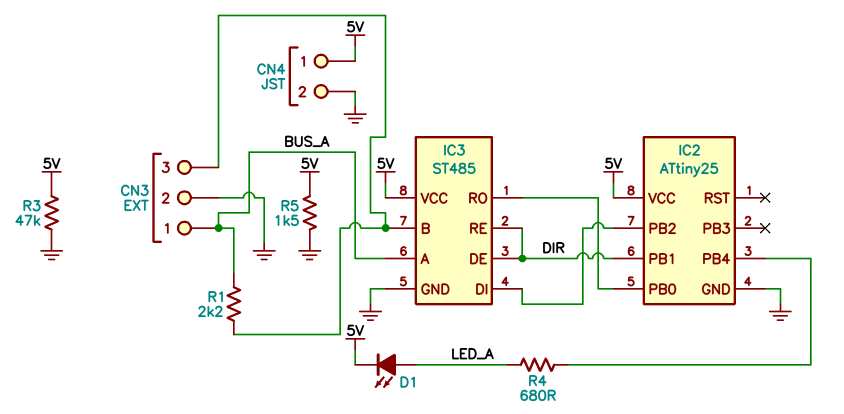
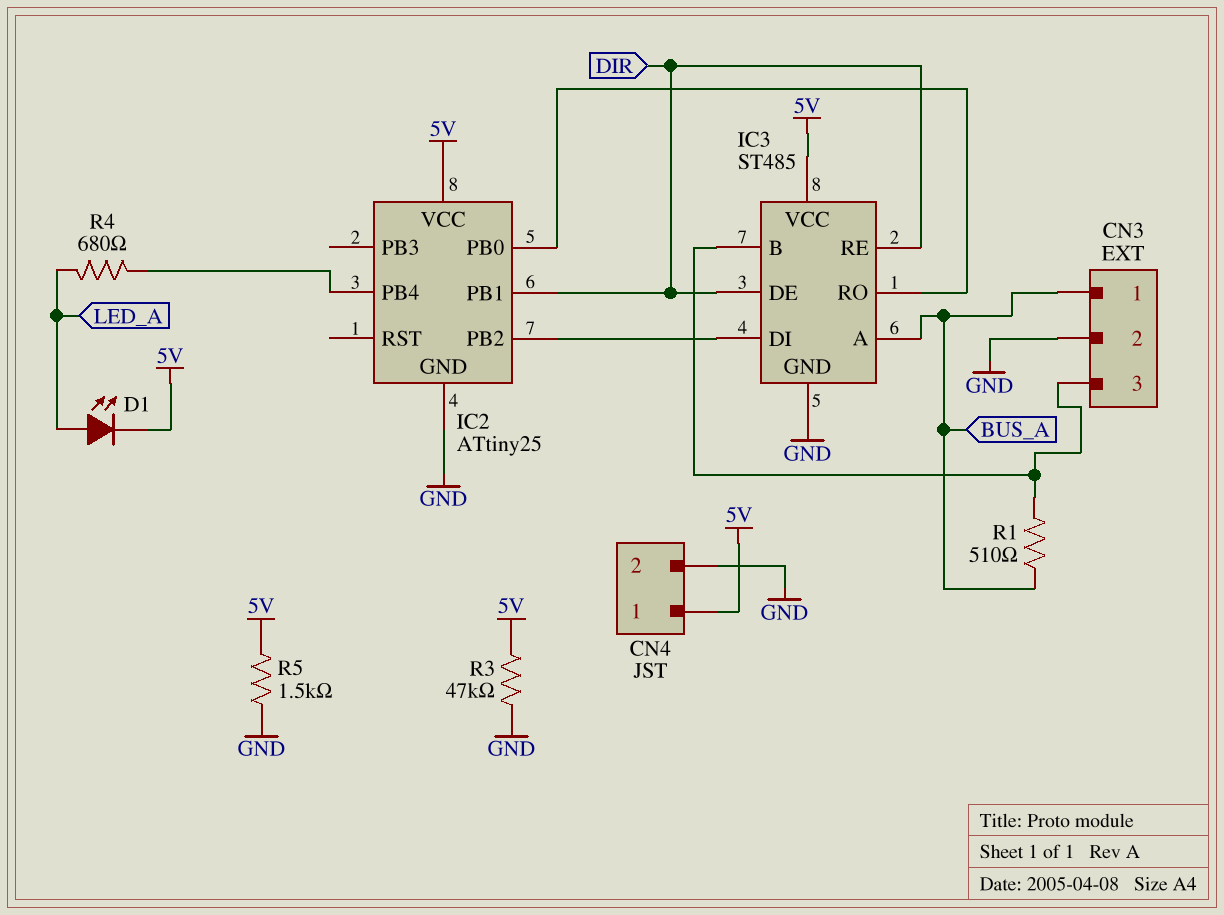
R1: 2.2k (BUS_A, CN3/3) -> 510 (BUS_A, CN3/3)

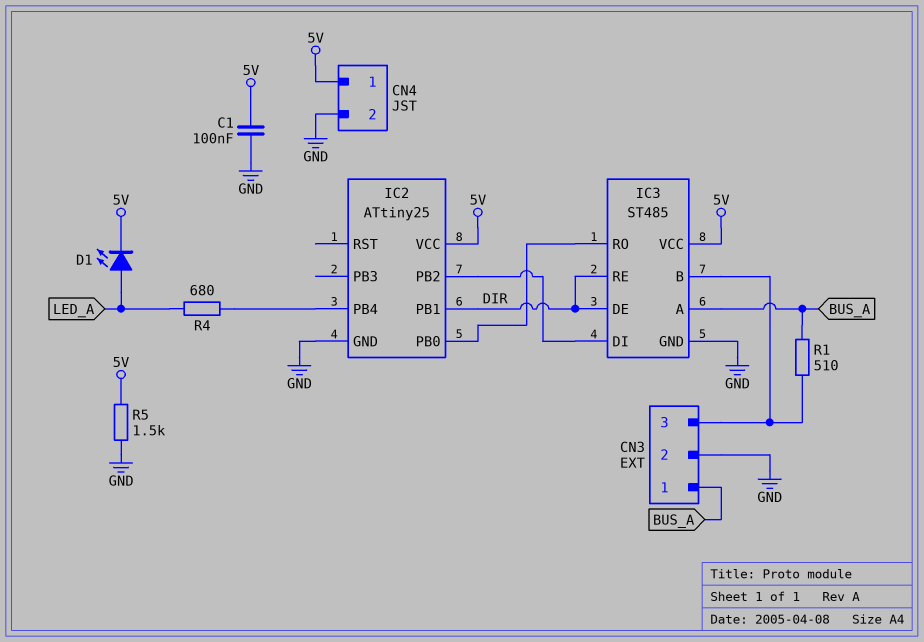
C1: none -> 100nF (5V, GND)
R3: 47k (5V, GND) -> none

